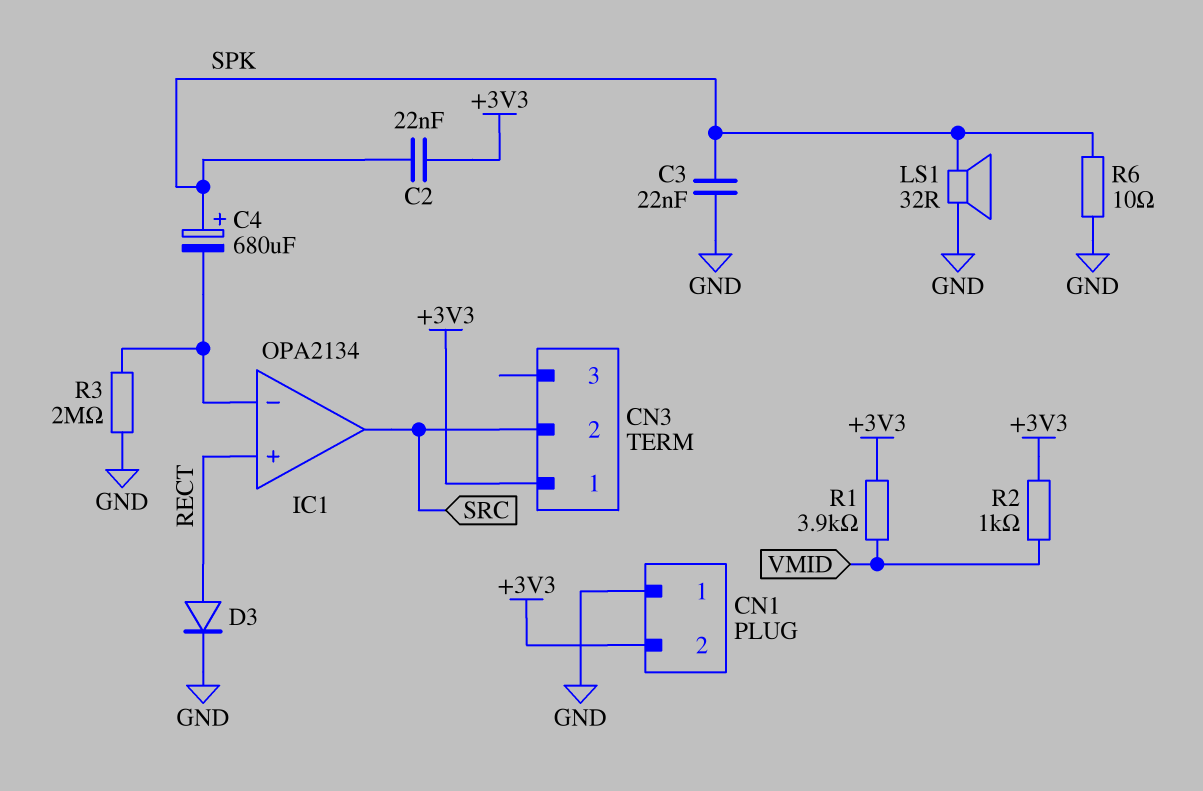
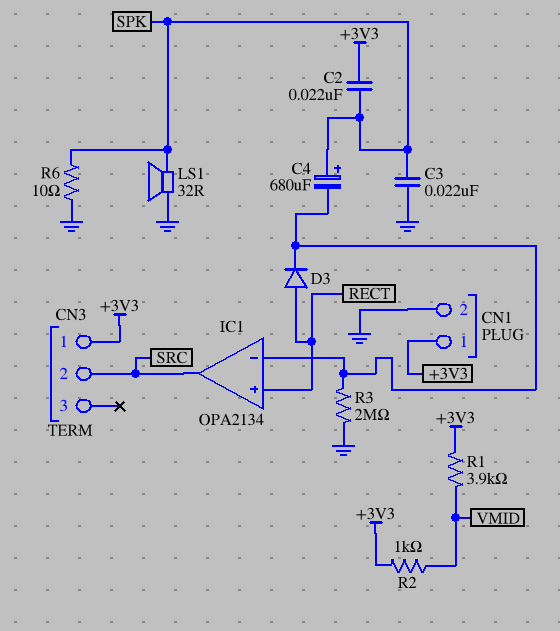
CN1 pin 1: GND -> +3V3
CN1 pin 2: +3V3 -> GND
D3: diode (A RECT, K GND) -> diode (A RECT, K IC1/in-)

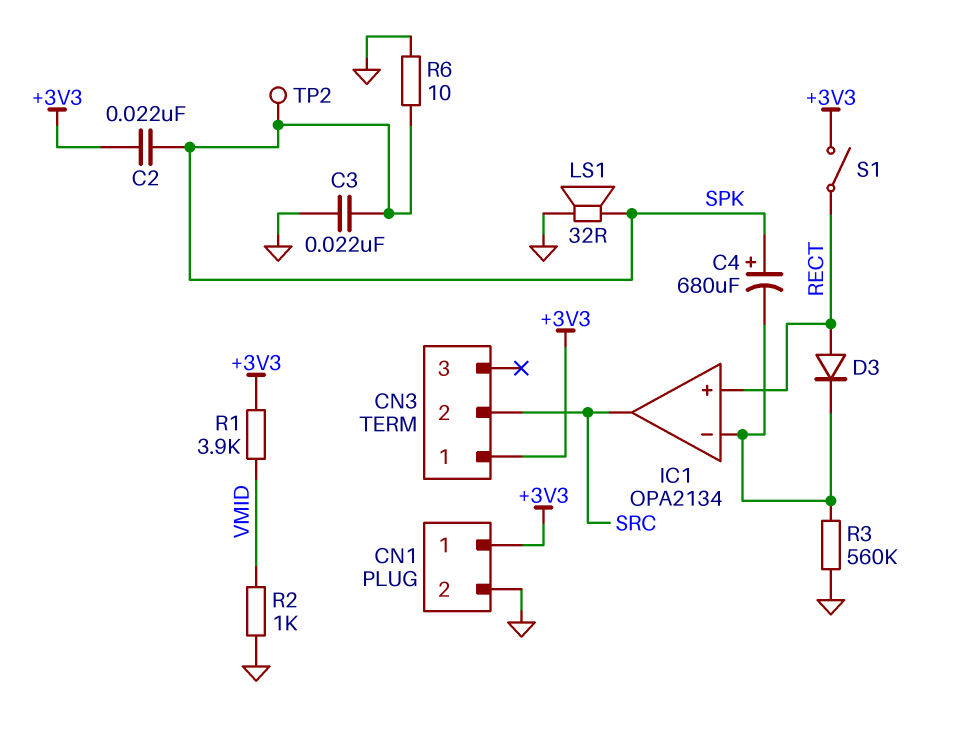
R2: 1k (+3V3, VMID) -> 1k (GND, VMID)
R3: 2M (GND, IC1/in-) -> 560k (GND, IC1/in-)
S1: none -> switch (+3V3, RECT)
TP2: none -> test point (SPK)

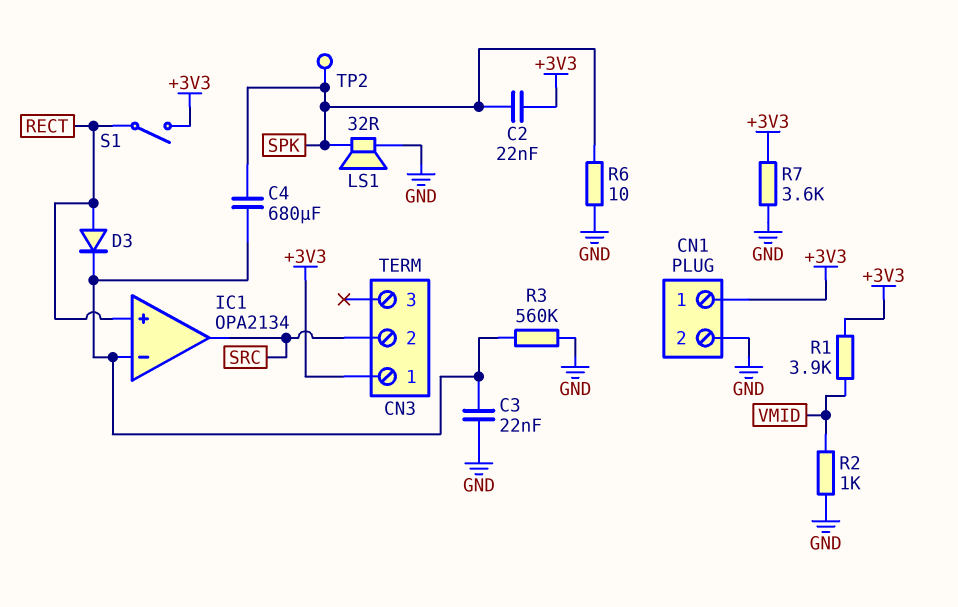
C3: 22nF (GND, SPK) -> 22nF (GND, IC1/in-)
C4: 680uF (plus SPK, minus IC1/in-) -> 680uF (IC1/in-, SPK)
R7: none -> 3.6k (+3V3, GND)

